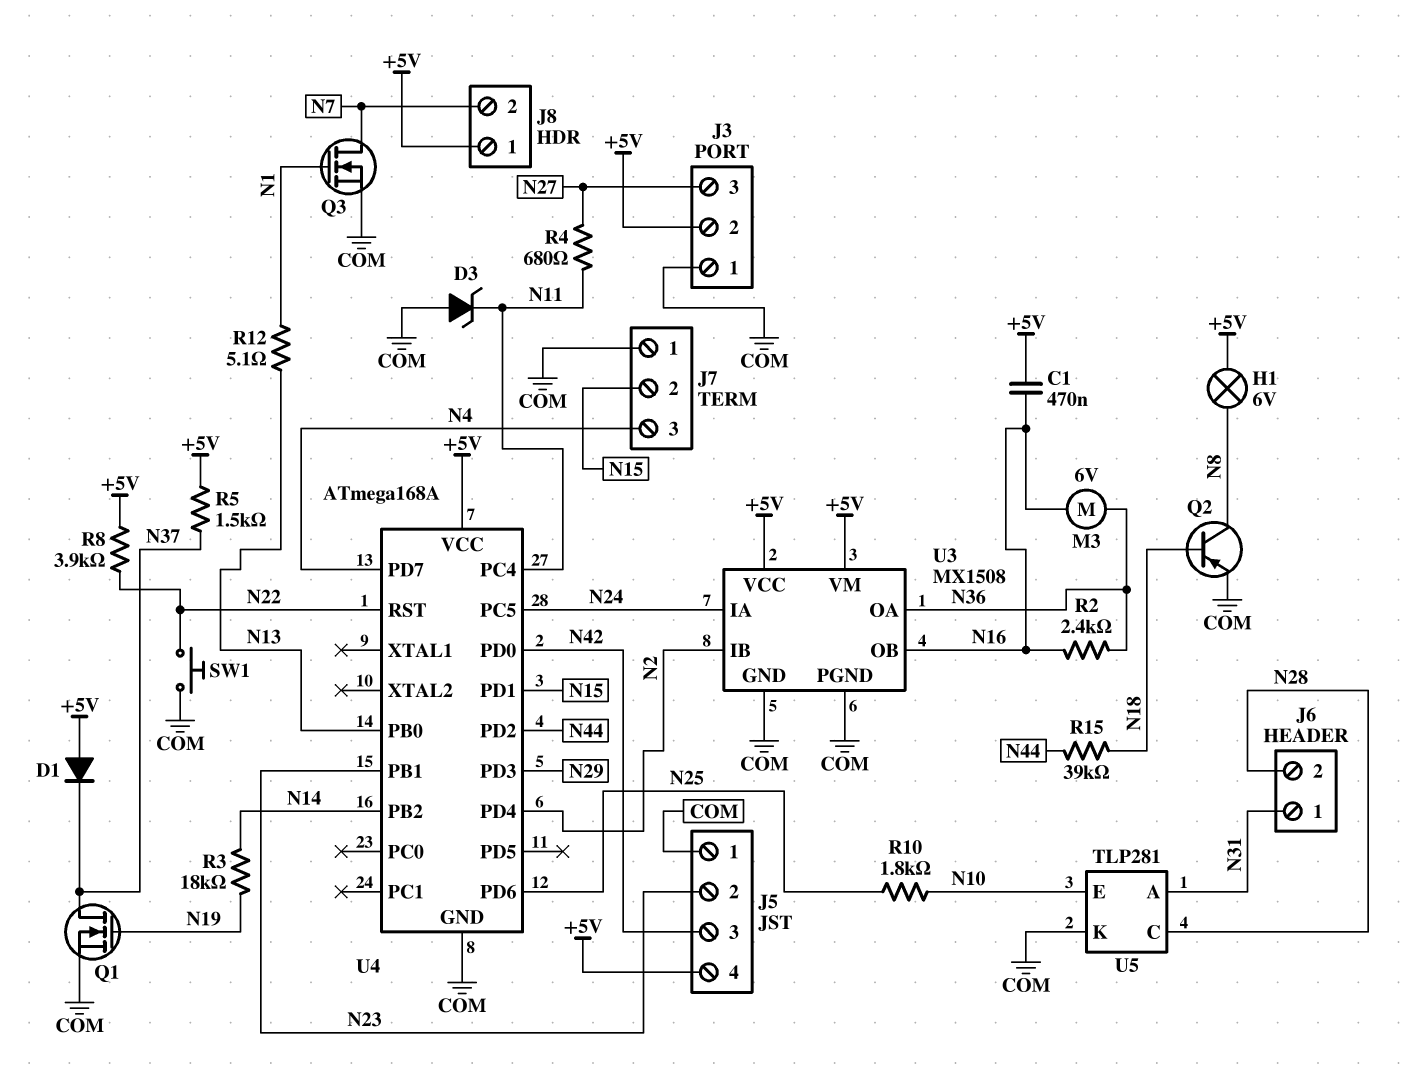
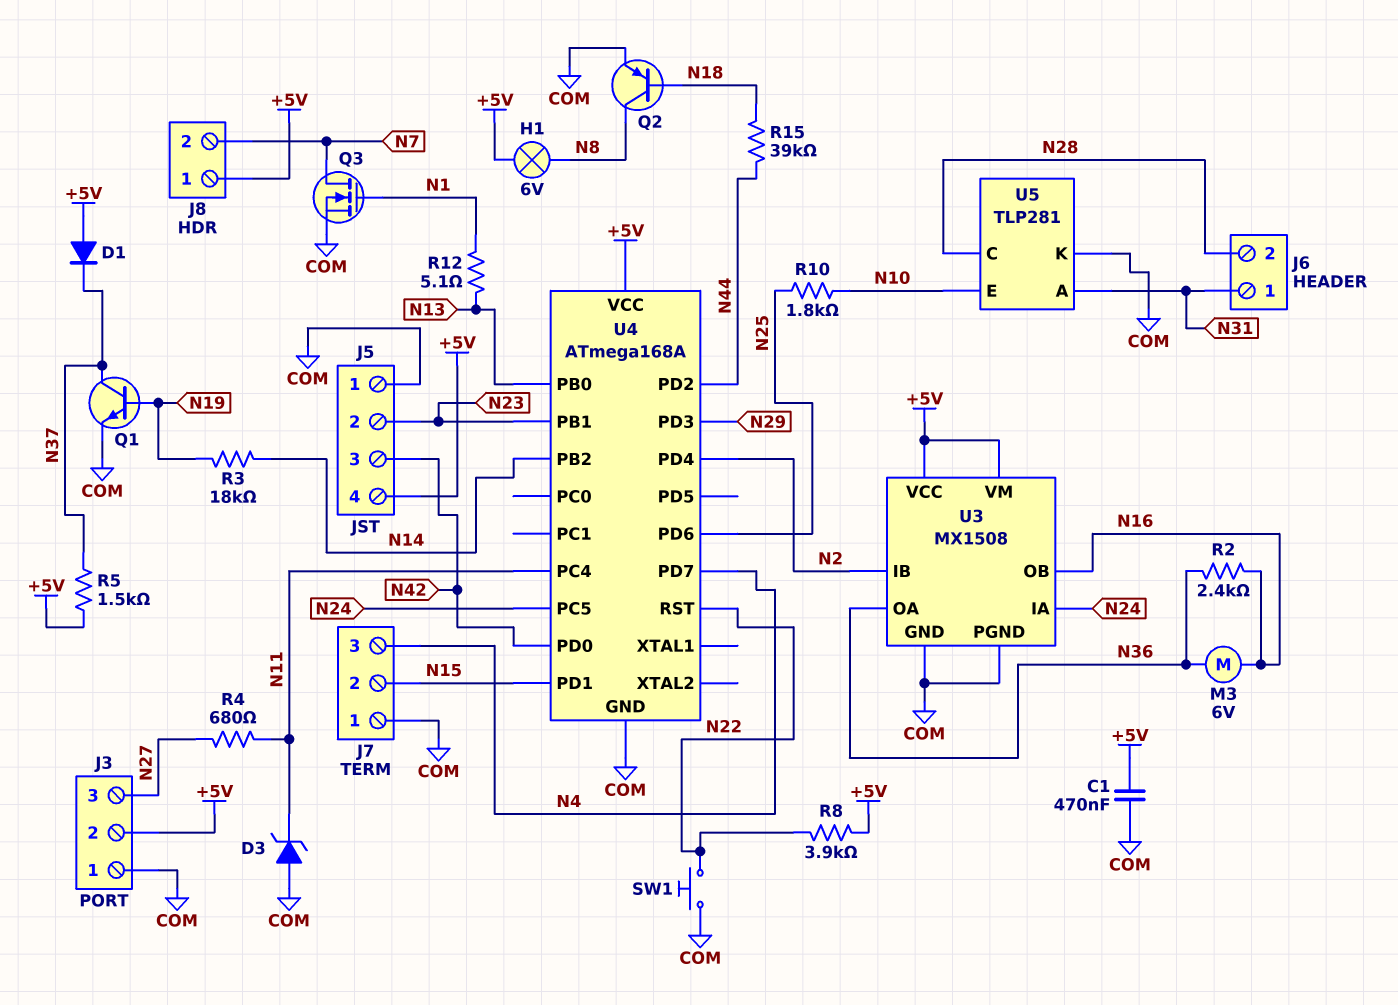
C1: 470nF (+5V, N16) -> 470nF (+5V, COM)
Q1: NMOS (G N19, D N37, S COM) -> NPN (B N19, C N37, E COM)

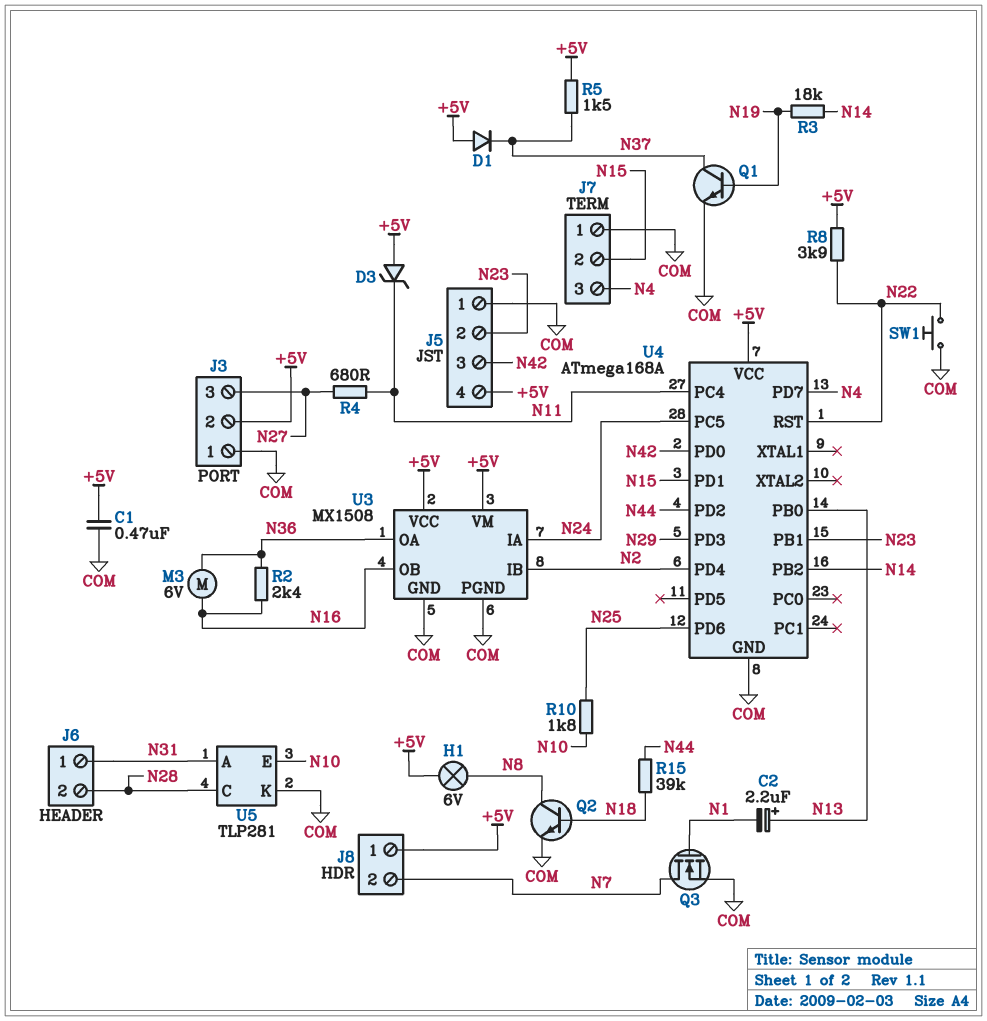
C2: none -> 2.2uF (plus N13, minus N1)
D3: zener (A COM, K N11) -> zener (A +5V, K N11)
Q2: PNP (B N18, C N8, E COM) -> NPN (B N18, C N8, E COM)
R12: 5.1 (N1, N13) -> none

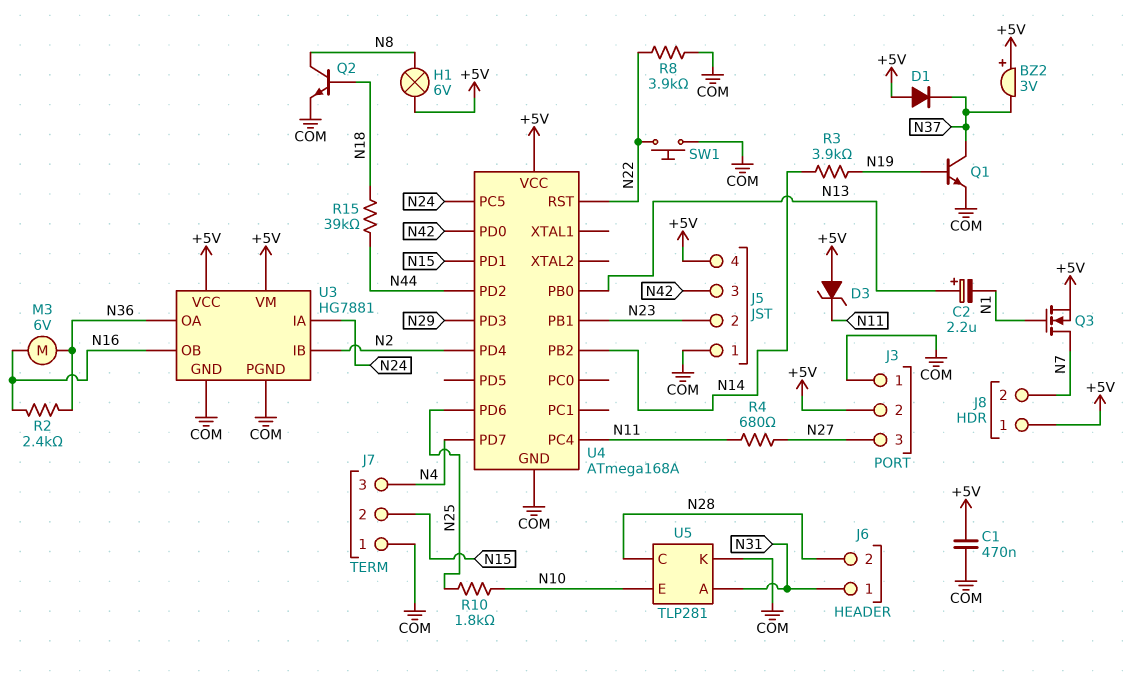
BZ2: none -> buzzer 3V (plus +5V, minus N37)
Q3: NMOS (G N1, D N7, S COM) -> NMOS (G N1, D N7, S +5V)
R3: 18k (N14, N19) -> 3.9k (N14, N19)
R5: 1.5k (+5V, N37) -> none
R8: 3.9k (+5V, N22) -> 3.9k (COM, N22)
U3: MX1508 -> HG7881

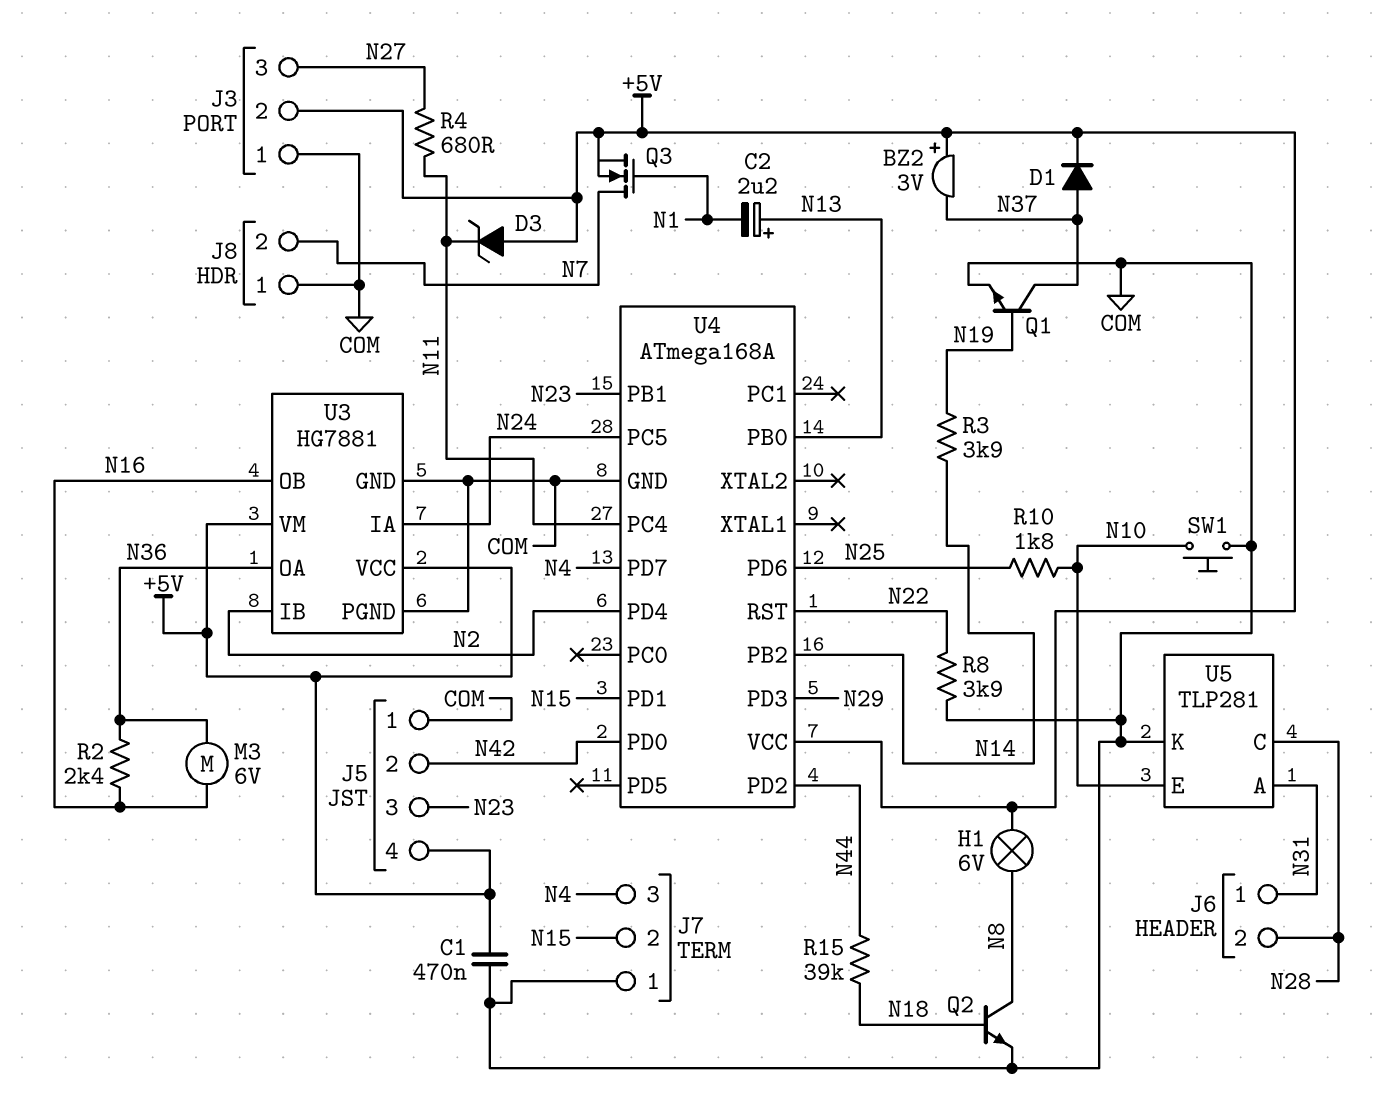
D1: diode (A +5V, K N37) -> diode (A N37, K +5V)
J5 pin 2: N23 -> N42
J5 pin 3: N42 -> N23
J8 pin 1: +5V -> COM
SW1: button (COM, N22) -> button (COM, N10)

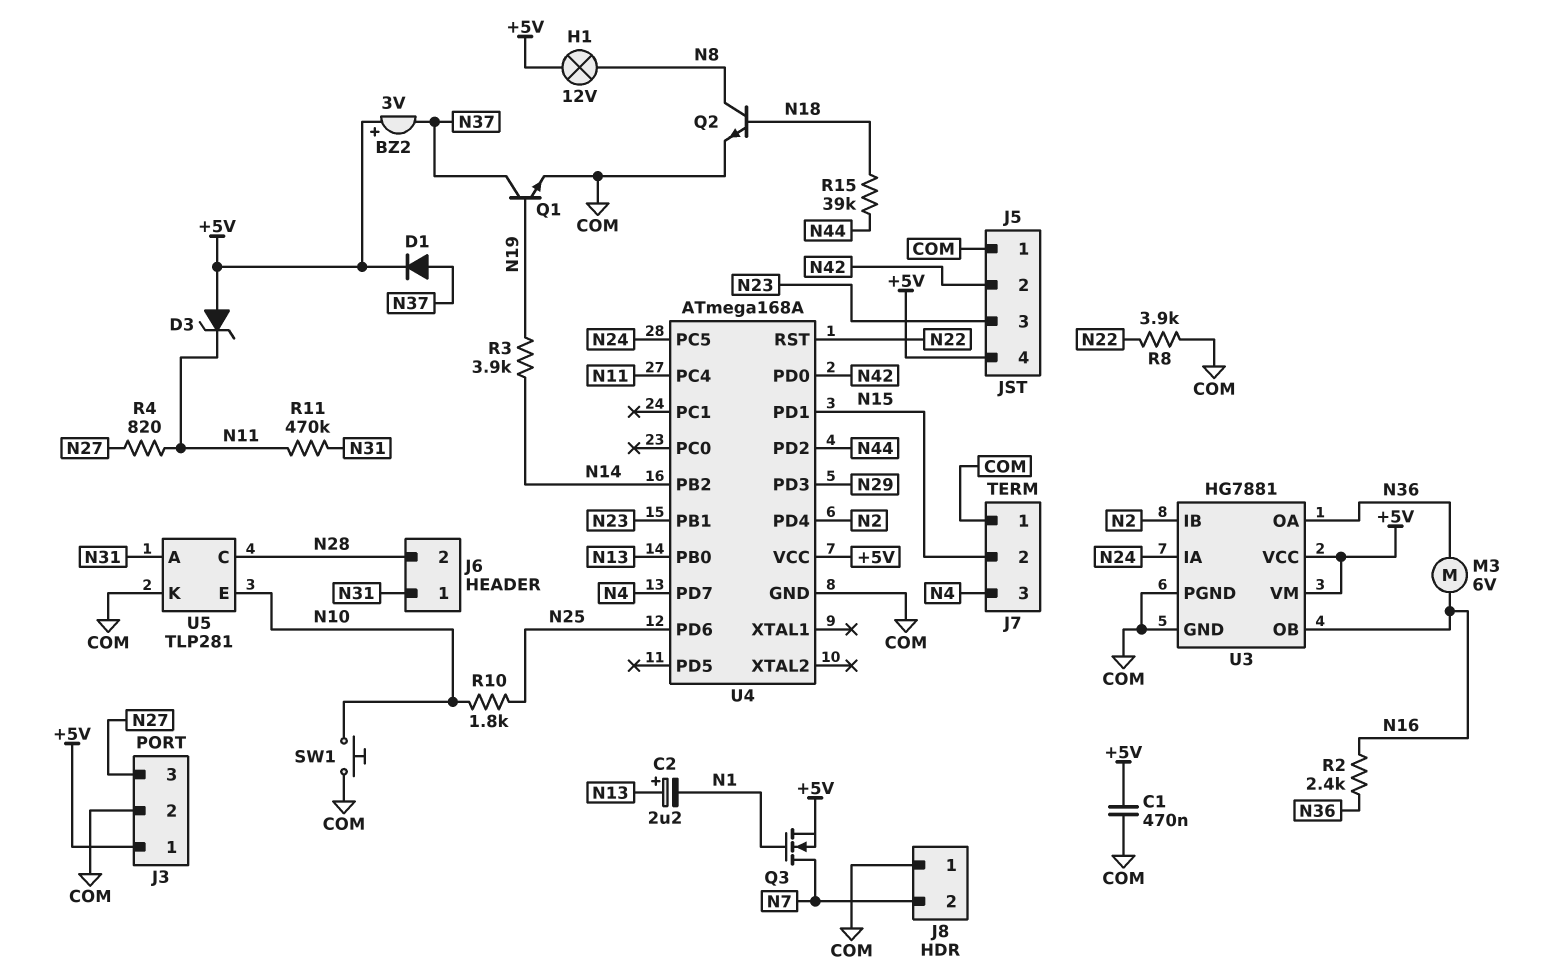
H1: lamp 6V (+5V, N8) -> lamp 12V (+5V, N8)
J3 pin 1: COM -> +5V
J3 pin 2: +5V -> COM
R4: 680 (N11, N27) -> 820 (N11, N27)
R11: none -> 470k (N11, N31)

